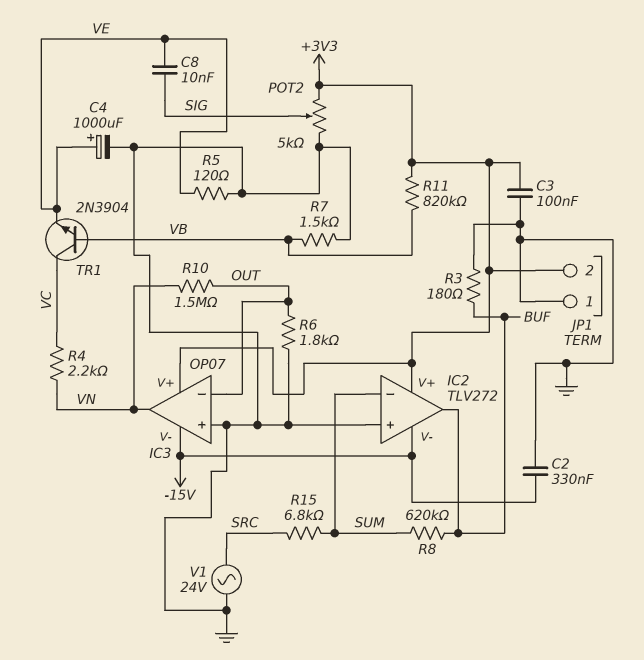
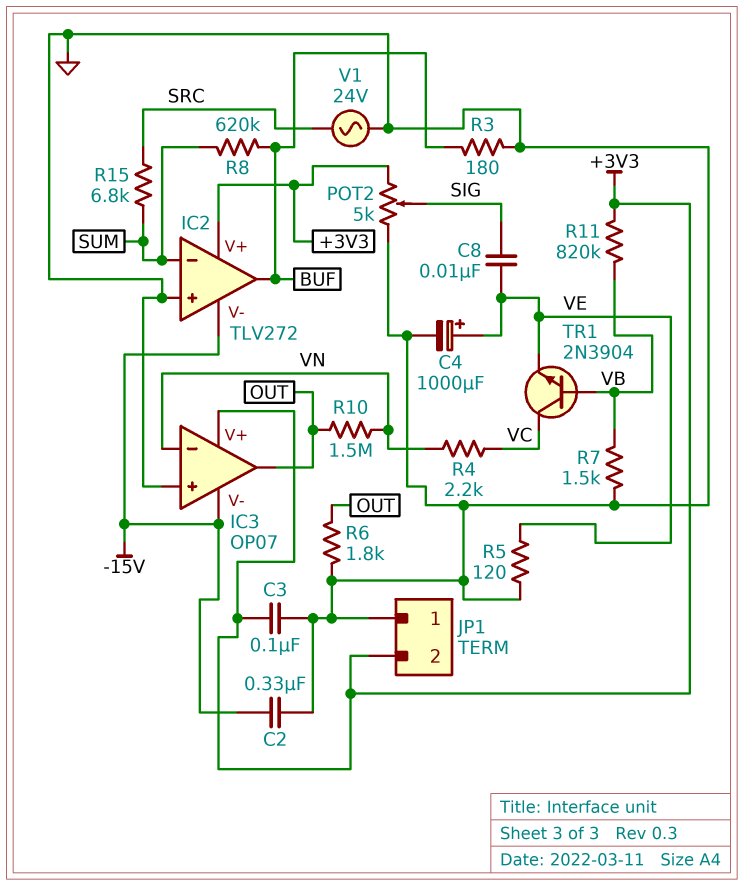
IC3 pin in-: OUT -> VN
IC3 pin out: VN -> OUT

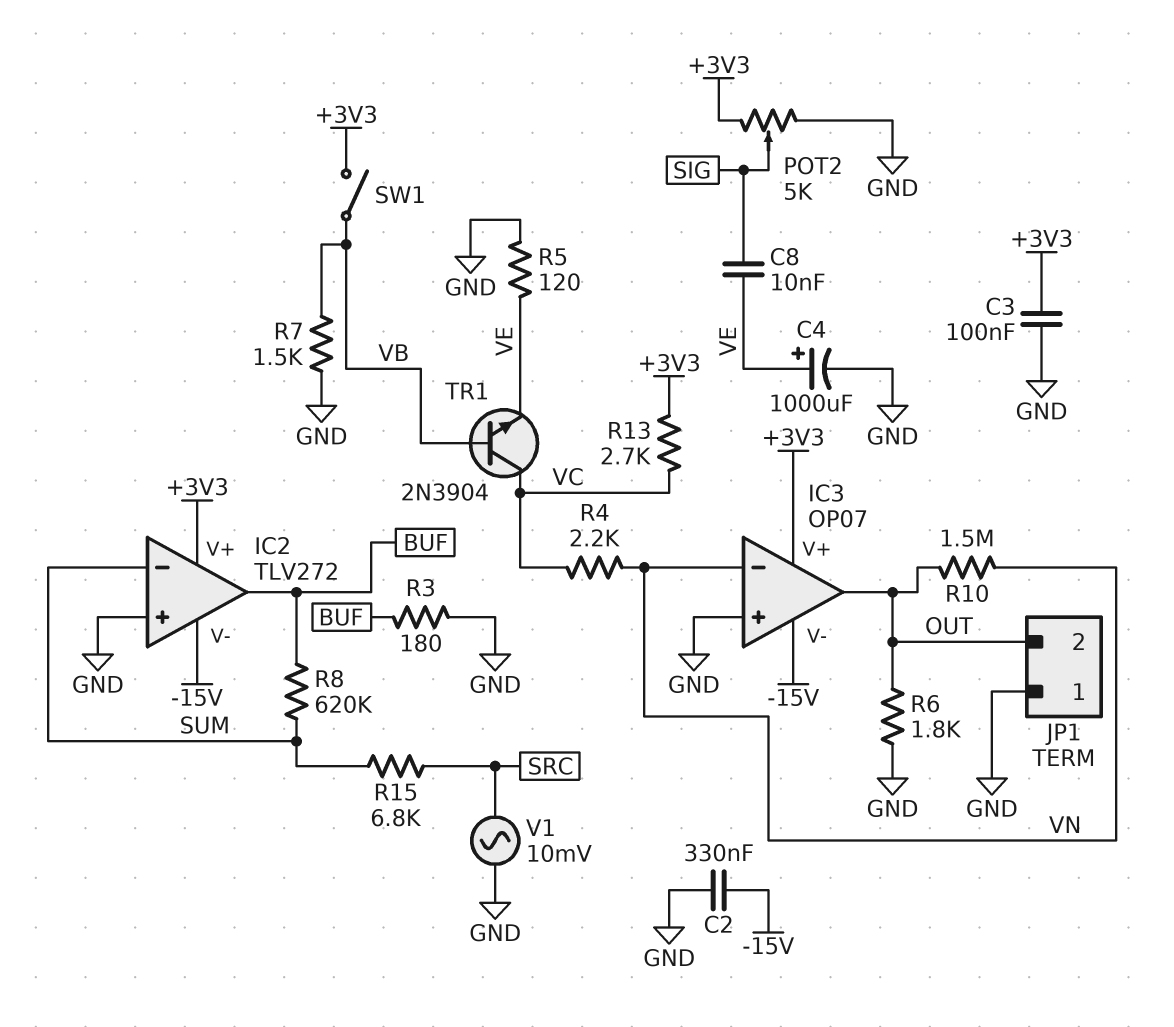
JP1 pin 2: +3V3 -> OUT
R11: 820k (+3V3, VB) -> none
R13: none -> 2.7k (+3V3, VC)
SW1: none -> switch (+3V3, VB)
V1: AC 24V (GND, SRC) -> AC 10mV (GND, SRC)

